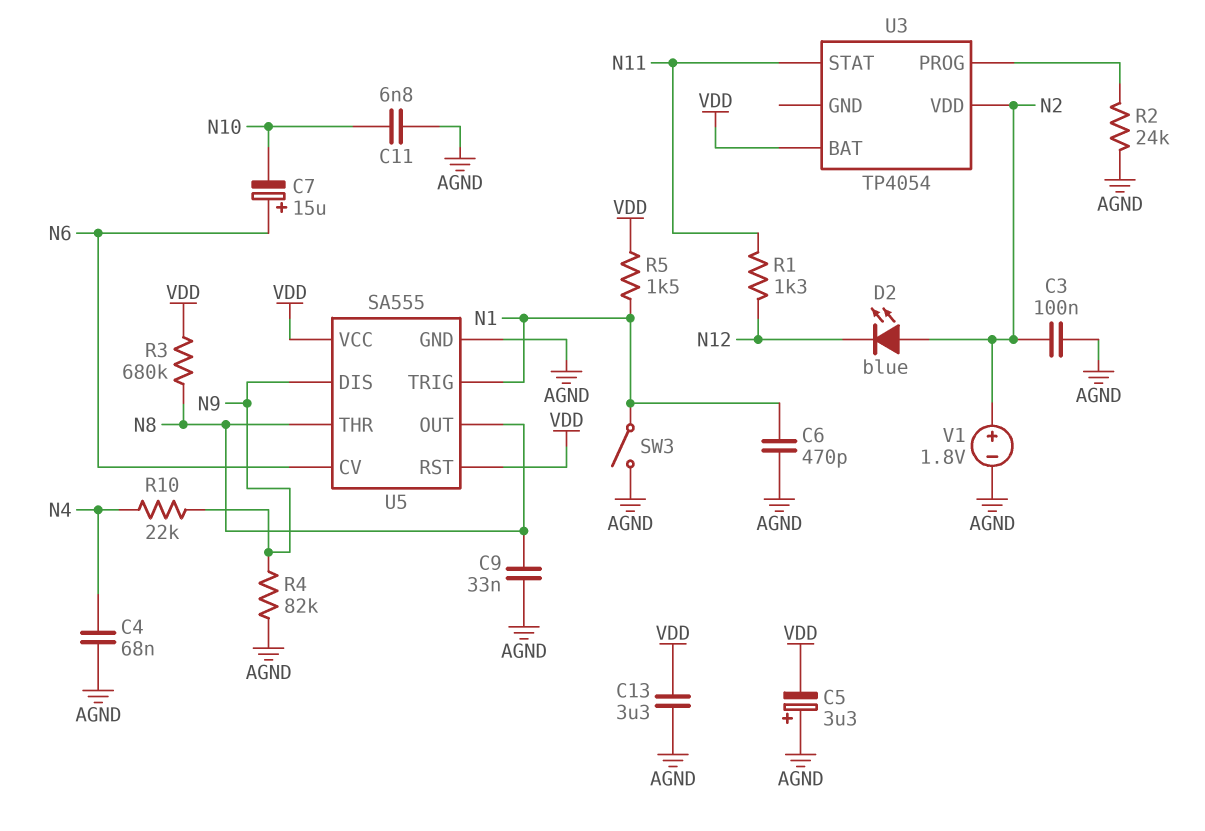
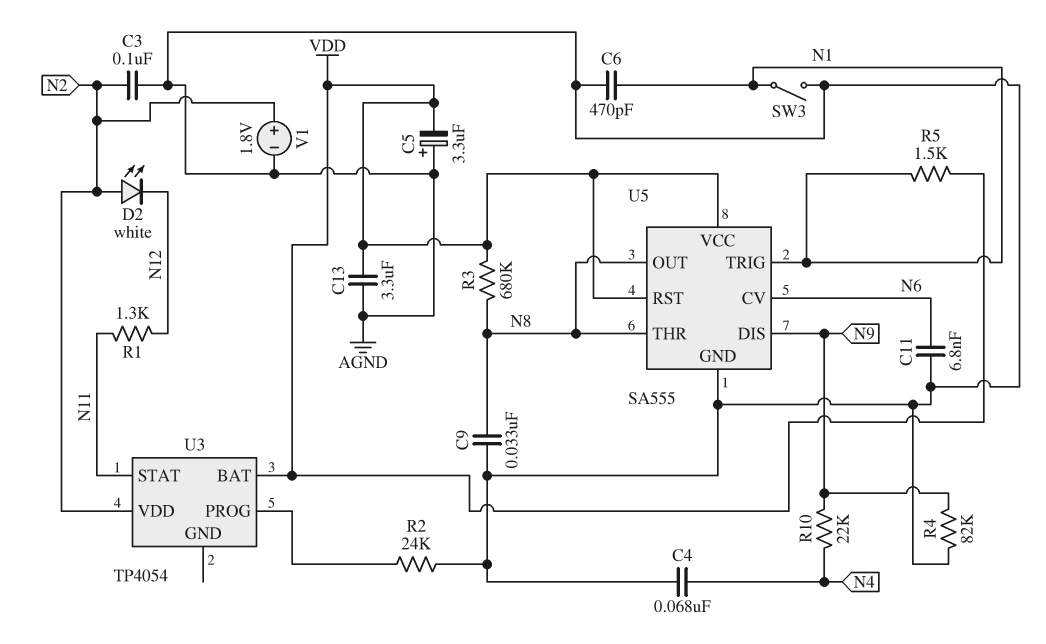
C7: 15uF (plus N6, minus N10) -> none
C11: 6.8nF (AGND, N10) -> 6.8nF (AGND, N6)
D2: LED blue (A N2, K N12) -> LED white (A N2, K N12)

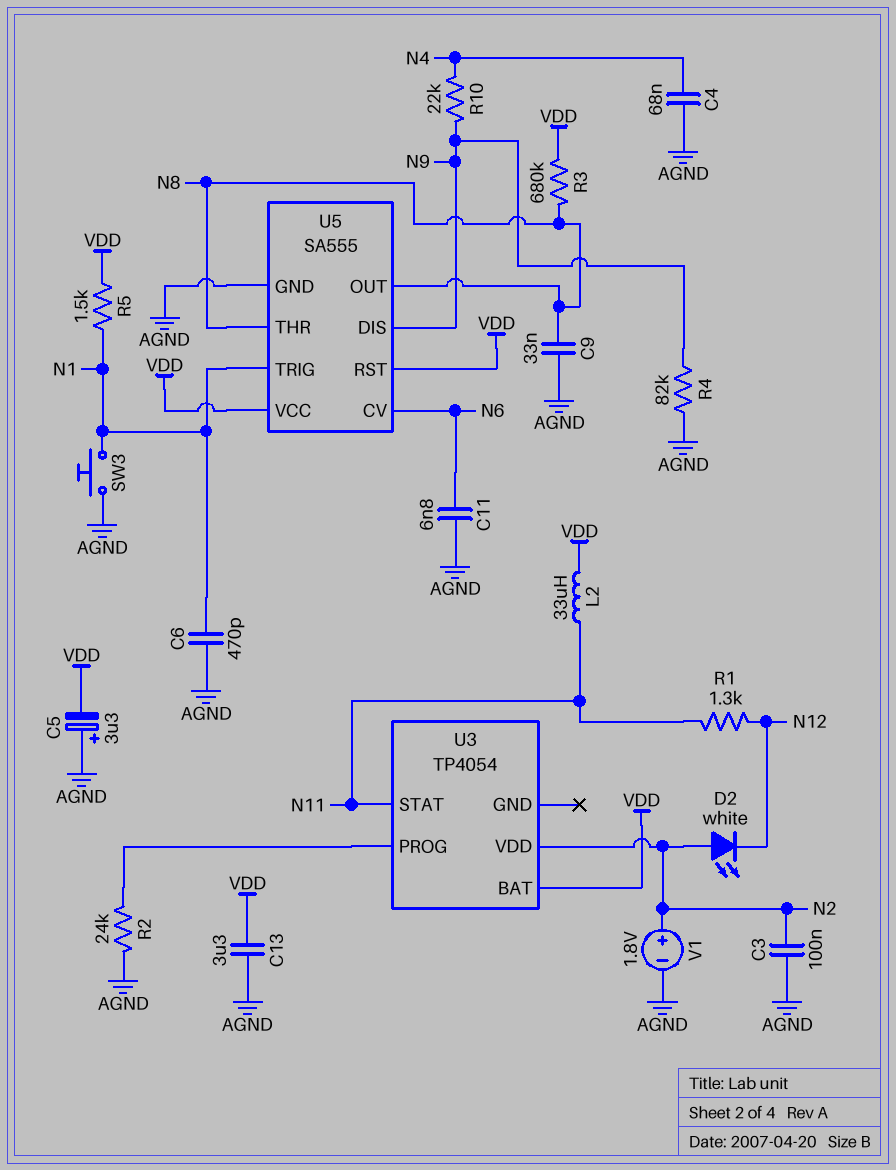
L2: none -> 33uH (N11, VDD)
SW3: switch (AGND, N1) -> button (AGND, N1)

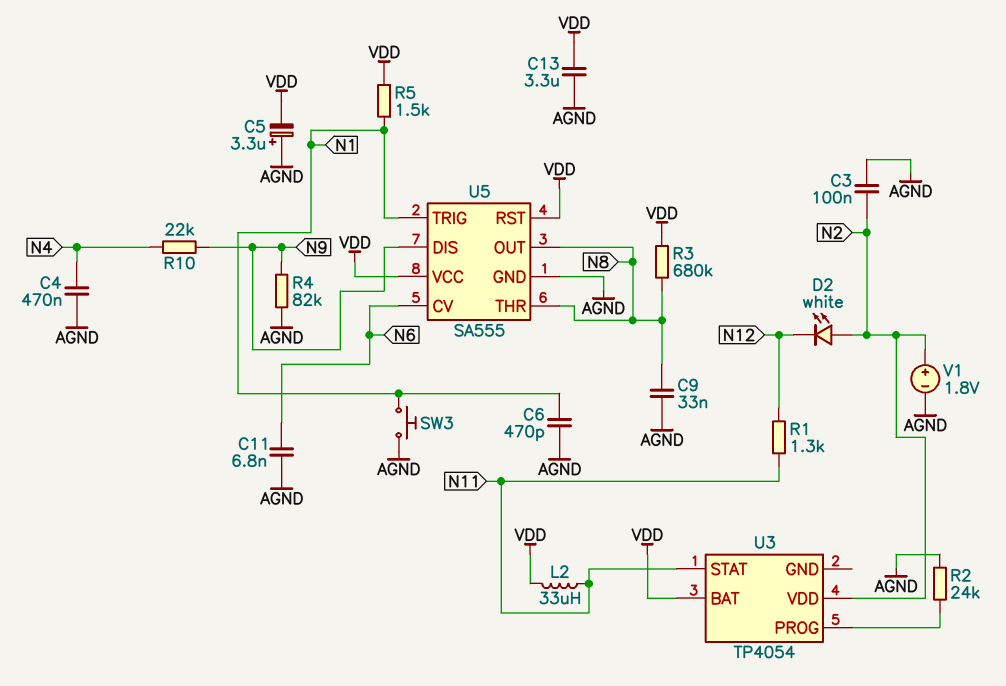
C4: 68nF (AGND, N4) -> 470nF (AGND, N4)

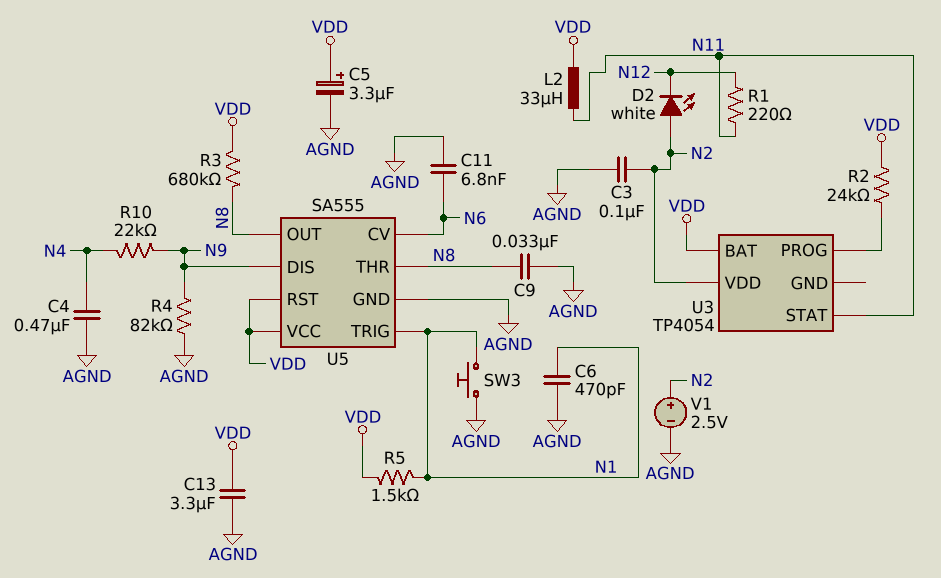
C5: 3.3uF (plus AGND, minus VDD) -> 3.3uF (plus VDD, minus AGND)
R1: 1.3k (N11, N12) -> 220 (N11, N12)
R2: 24k (AGND, U3/PROG) -> 24k (U3/PROG, VDD)
V1: 1.8V (plus N2, minus AGND) -> 2.5V (plus N2, minus AGND)

